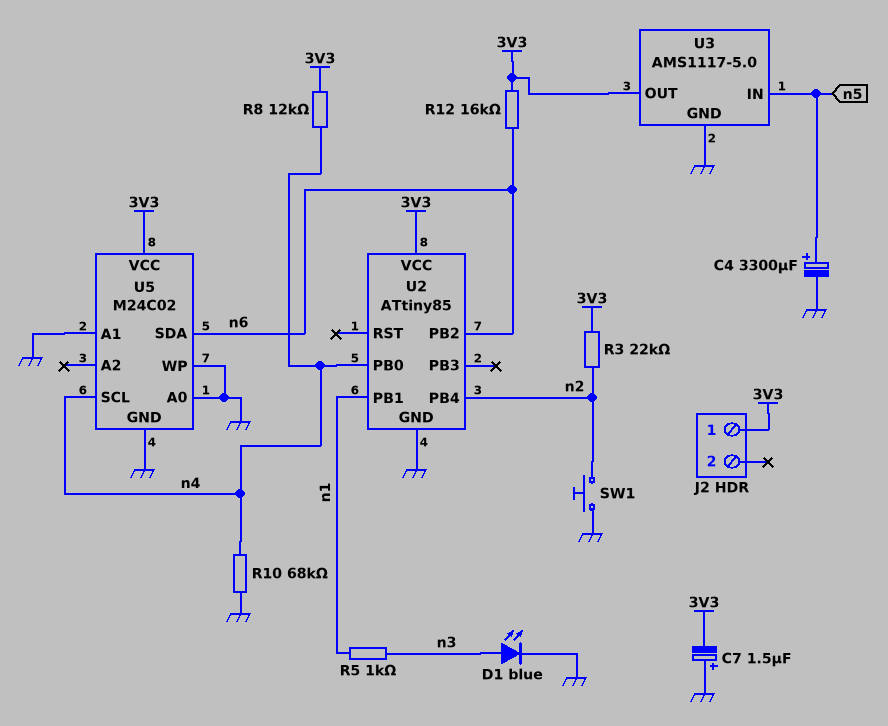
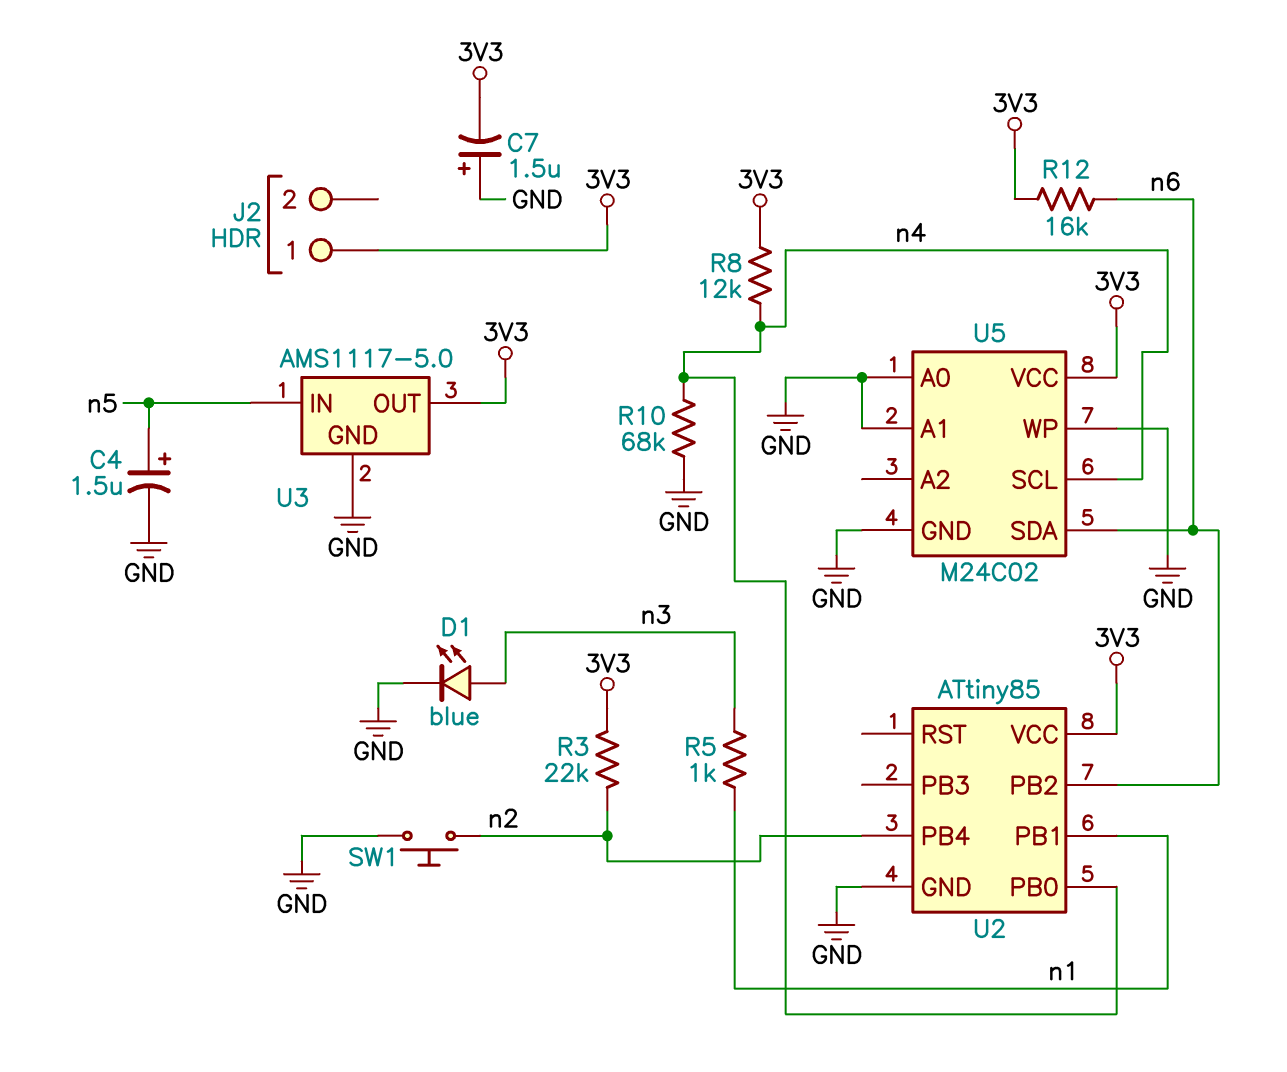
C4: 3300uF (plus n5, minus GND) -> 1.5uF (plus n5, minus GND)

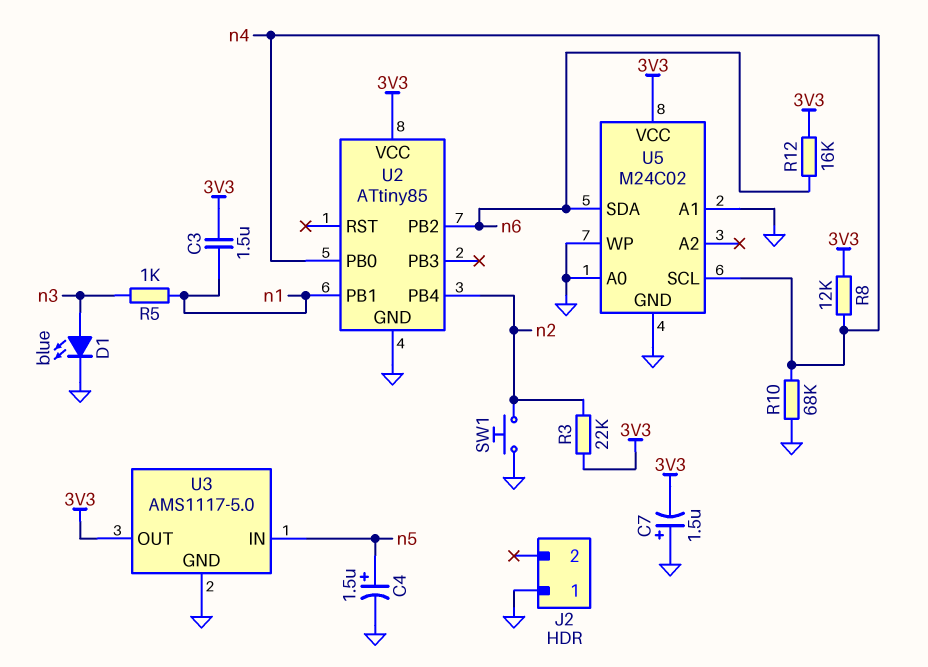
C3: none -> 1.5uF (3V3, n1)
J2 pin 1: 3V3 -> GND

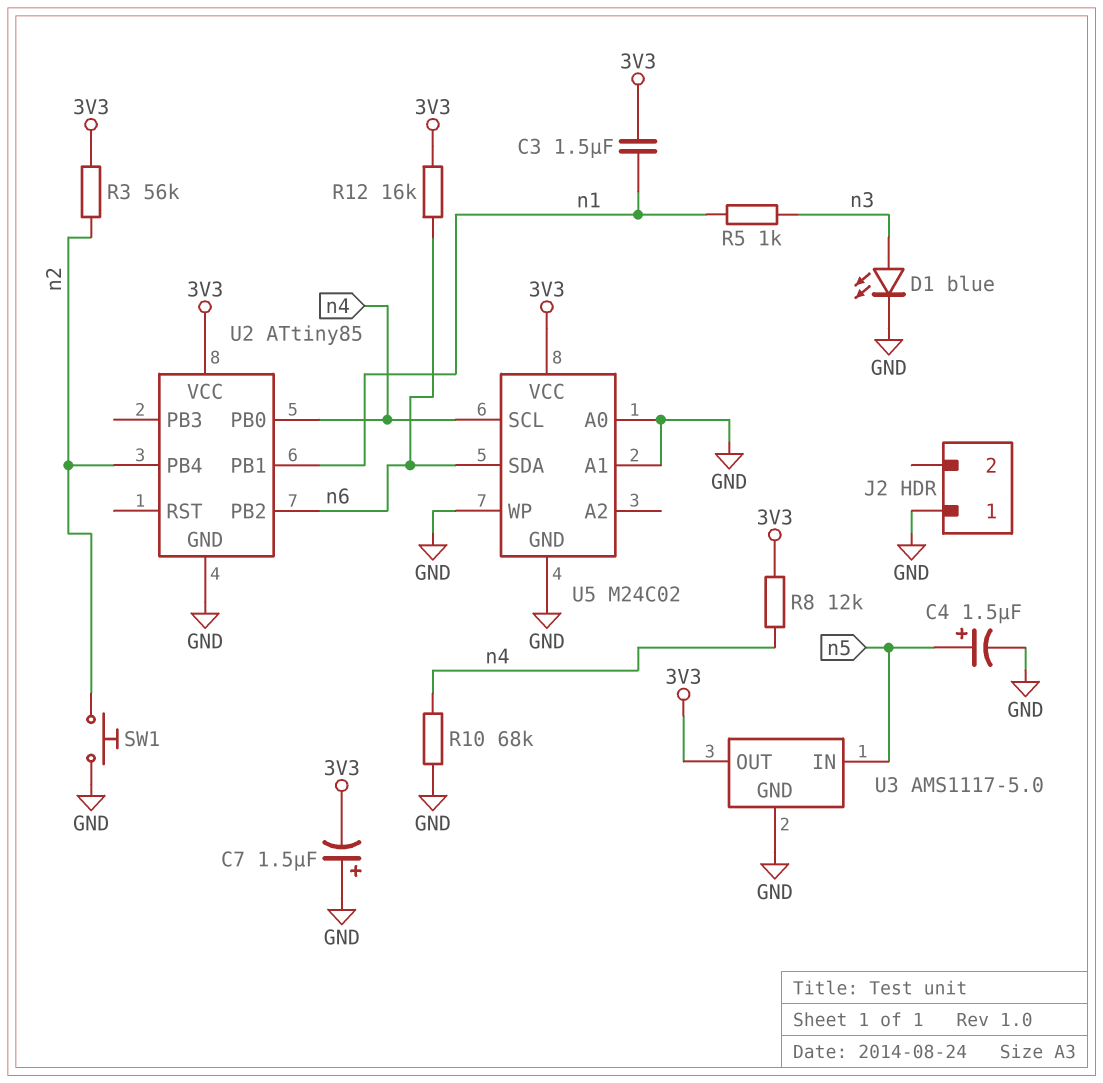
R3: 22k (3V3, n2) -> 56k (3V3, n2)

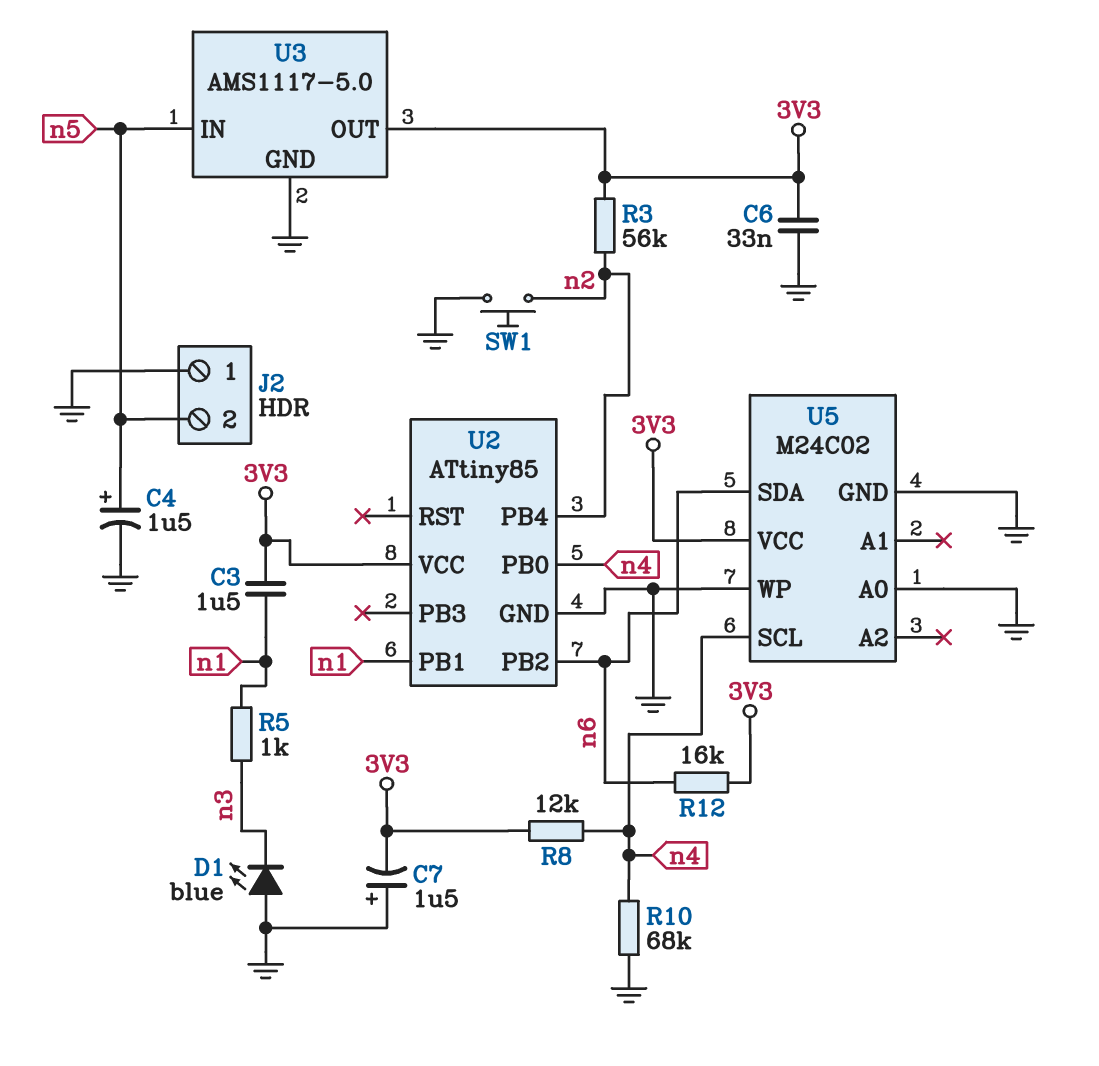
C6: none -> 33nF (3V3, GND)
D1: LED blue (A n3, K GND) -> LED blue (A GND, K n3)
J2 pin 2: none -> n5
U5 pin A1: GND -> none

